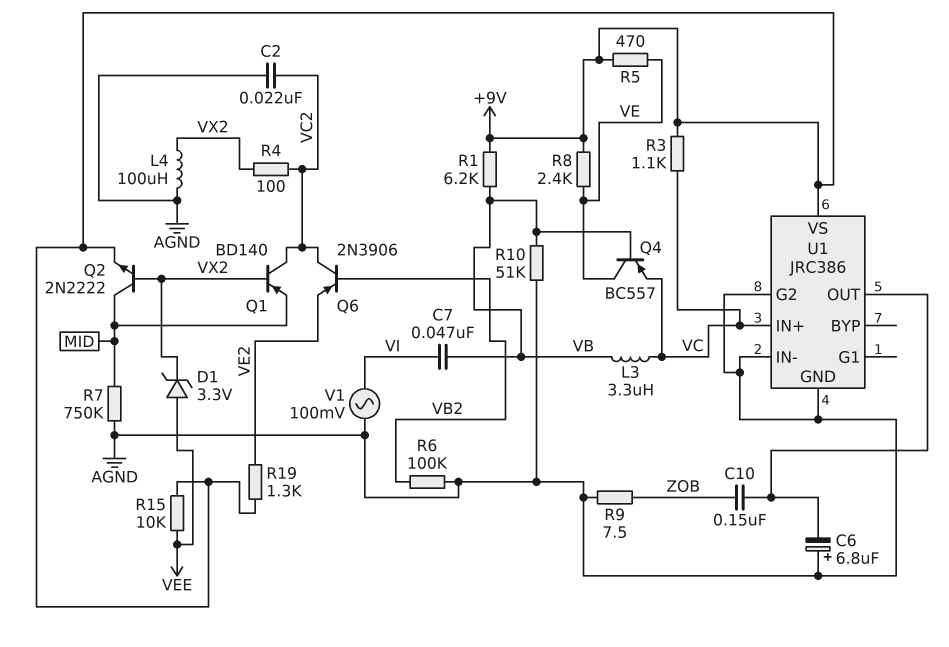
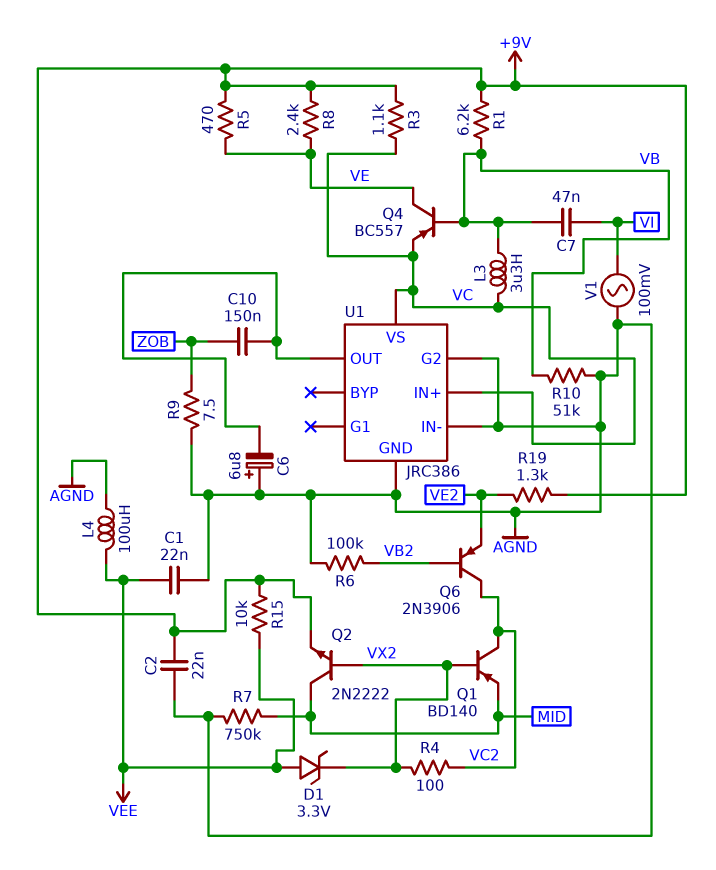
C1: none -> 22nF (AGND, VEE)
C2: 22nF (AGND, VC2) -> 22nF (+9V, AGND)
L4: 100uH (AGND, VX2) -> 100uH (AGND, VEE)
U1 pin VS: +9V -> VC

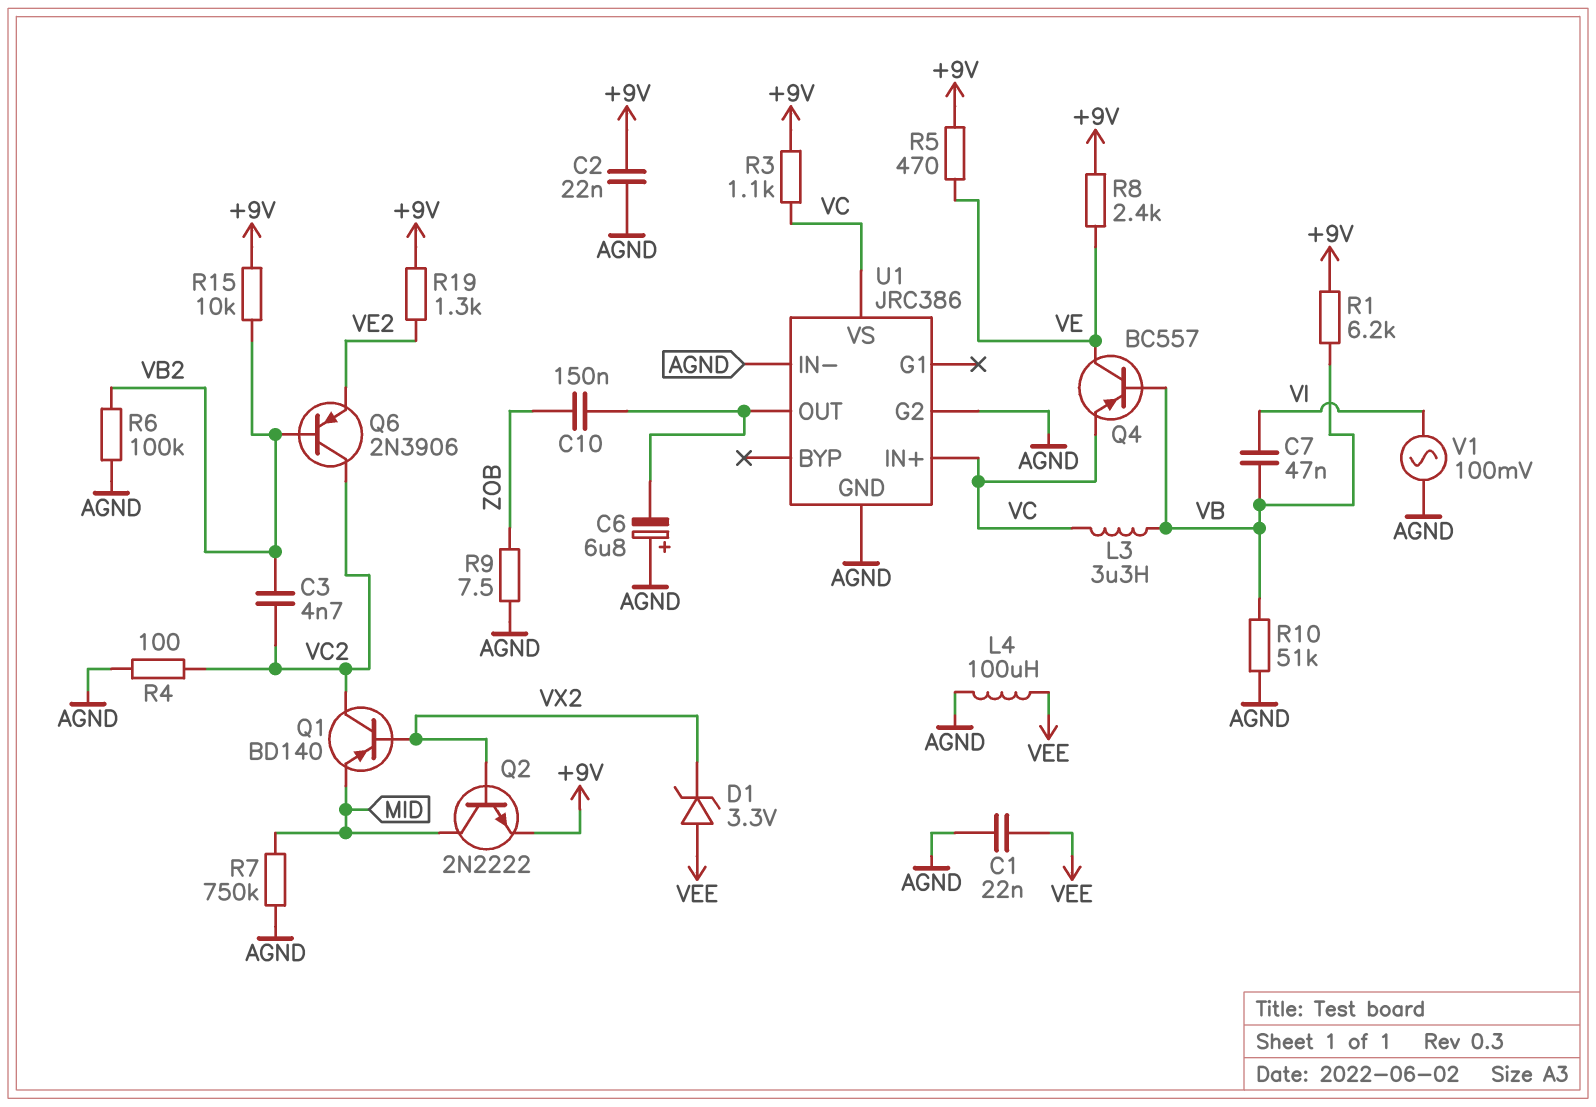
C3: none -> 4.7nF (VB2, VC2)
R4: 100 (VC2, VX2) -> 100 (AGND, VC2)
R15: 10k (+9V, VEE) -> 10k (+9V, VB2)

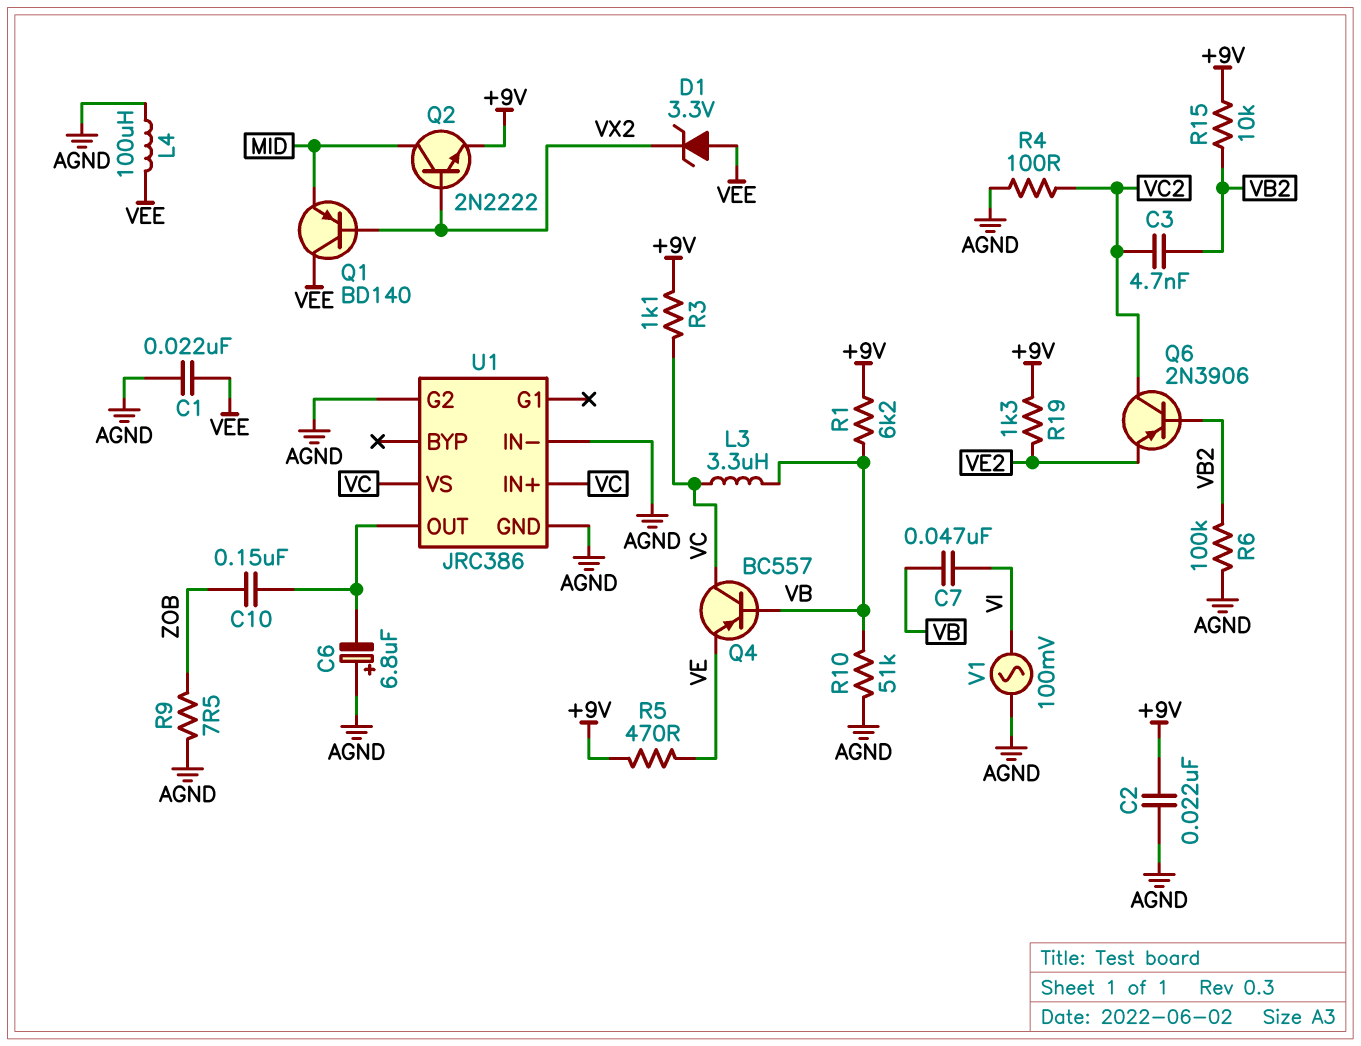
Q1: PNP BD140 (B VX2, C VC2, E MID) -> PNP BD140 (B VX2, C VEE, E MID)
Q4: PNP BC557 (B VB, C VE, E VC) -> PNP BC557 (B VB, C VC, E VE)
R7: 750k (AGND, MID) -> none
R8: 2.4k (+9V, VE) -> none

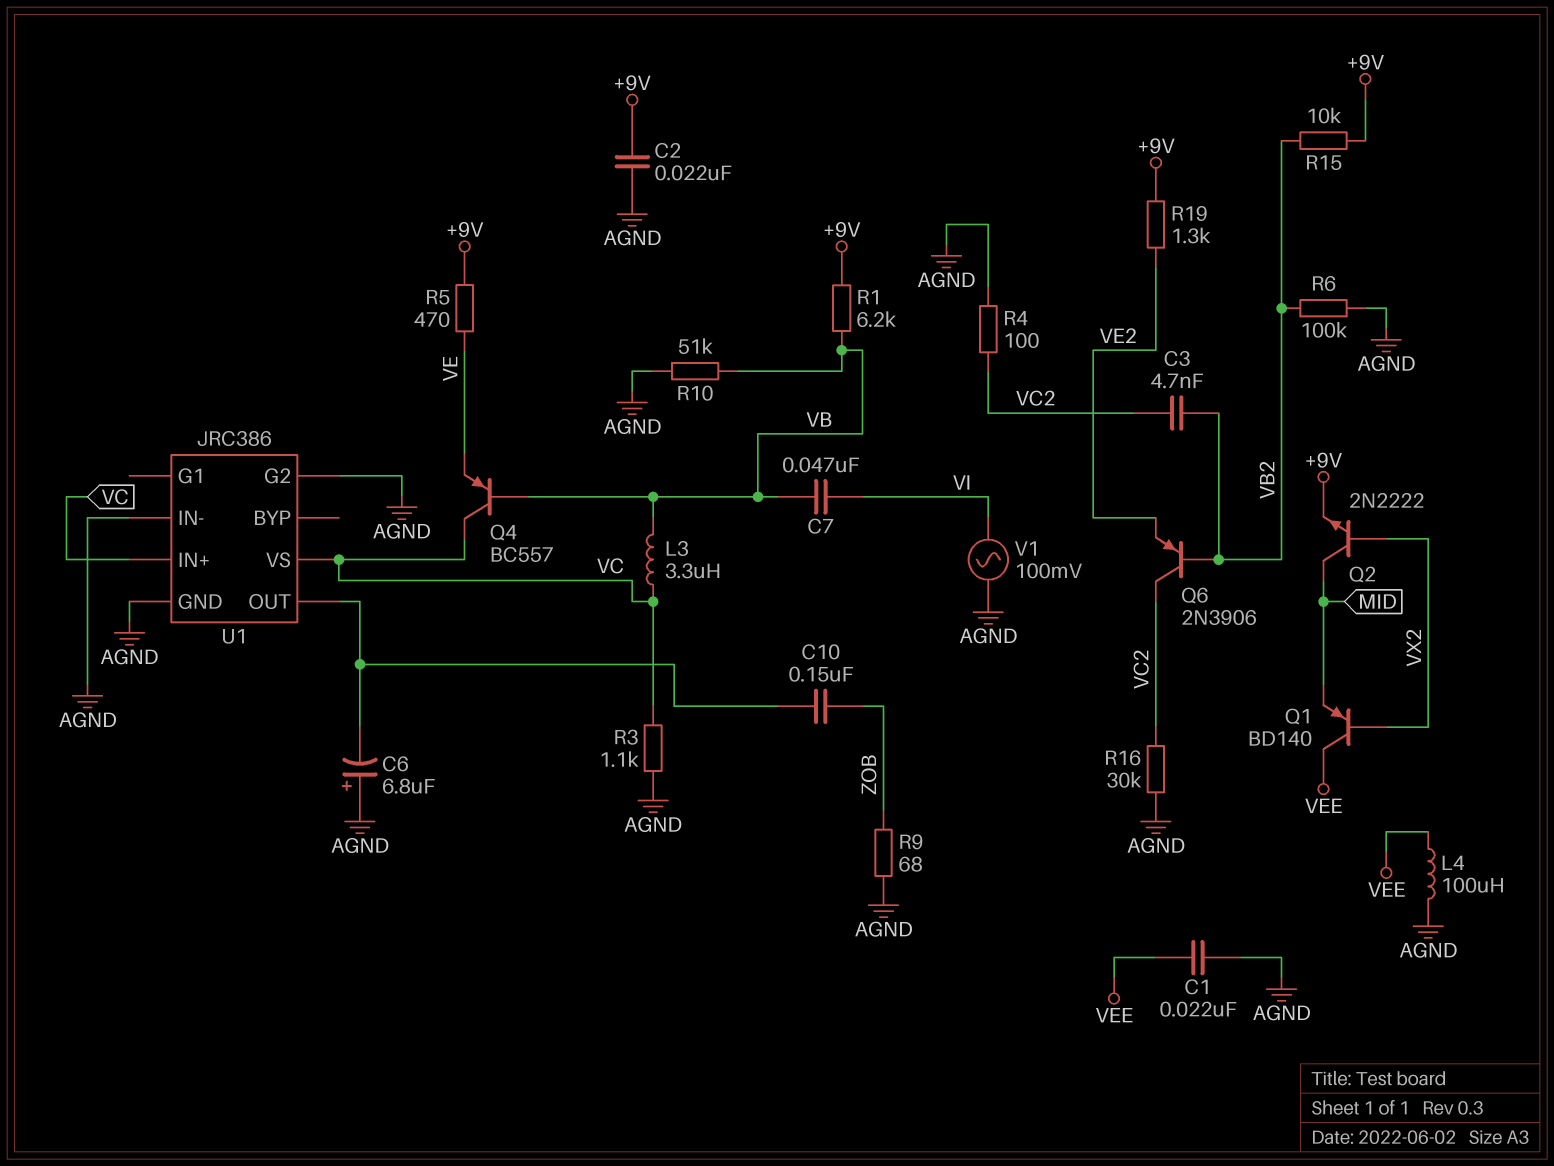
D1: zener 3.3V (A VEE, K VX2) -> none
R3: 1.1k (+9V, VC) -> 1.1k (AGND, VC)
R9: 7.5 (AGND, ZOB) -> 68 (AGND, ZOB)
R16: none -> 30k (AGND, VC2)

